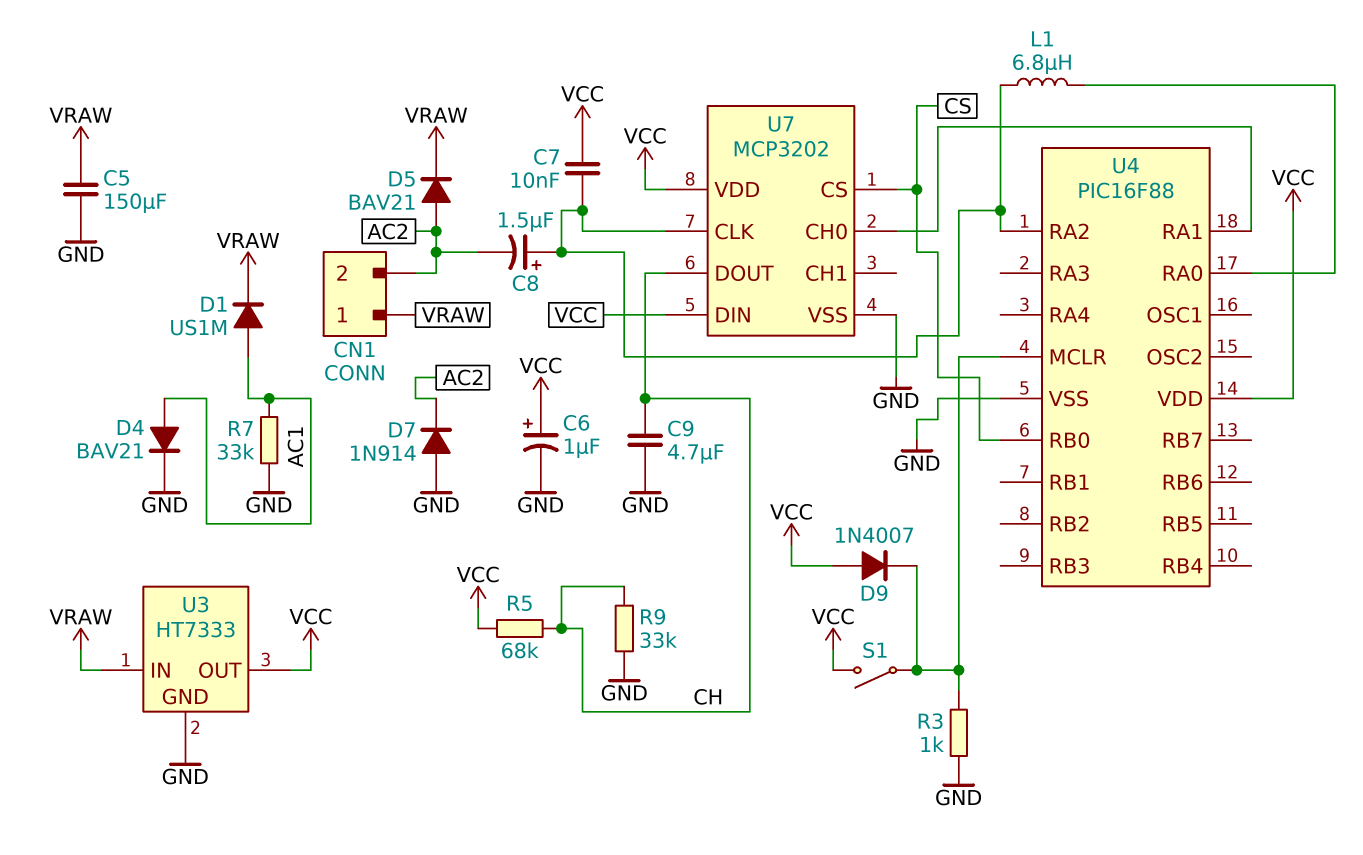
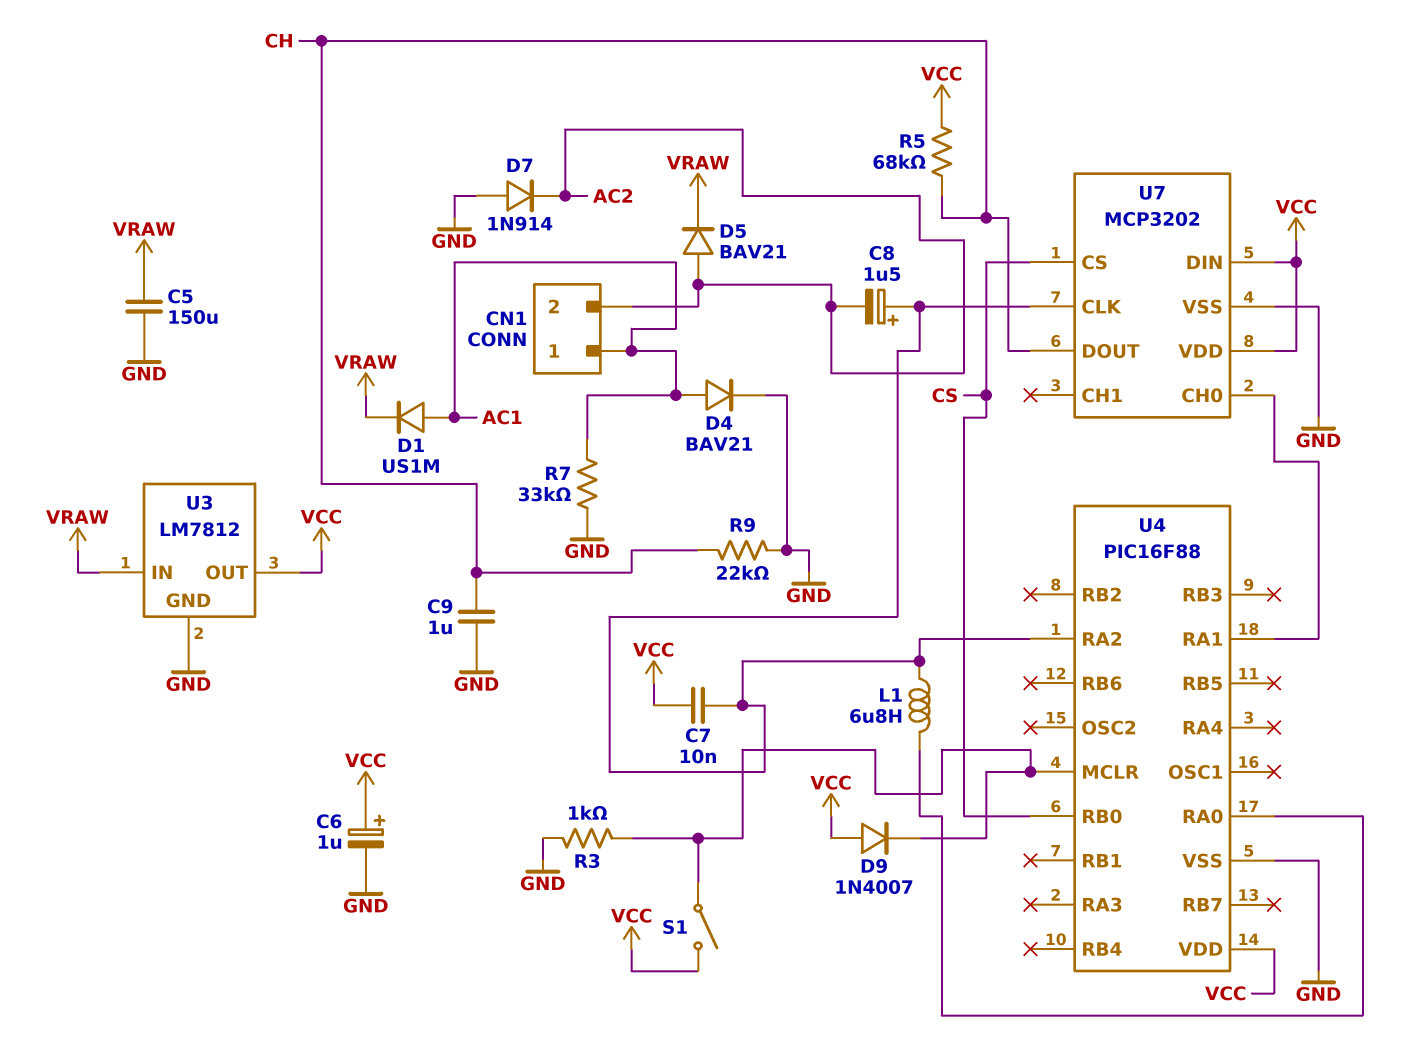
C9: 4.7uF (CH, GND) -> 1uF (CH, GND)
CN1 pin 1: VRAW -> AC1
R9: 33k (CH, GND) -> 22k (CH, GND)
U3: HT7333 -> LM7812

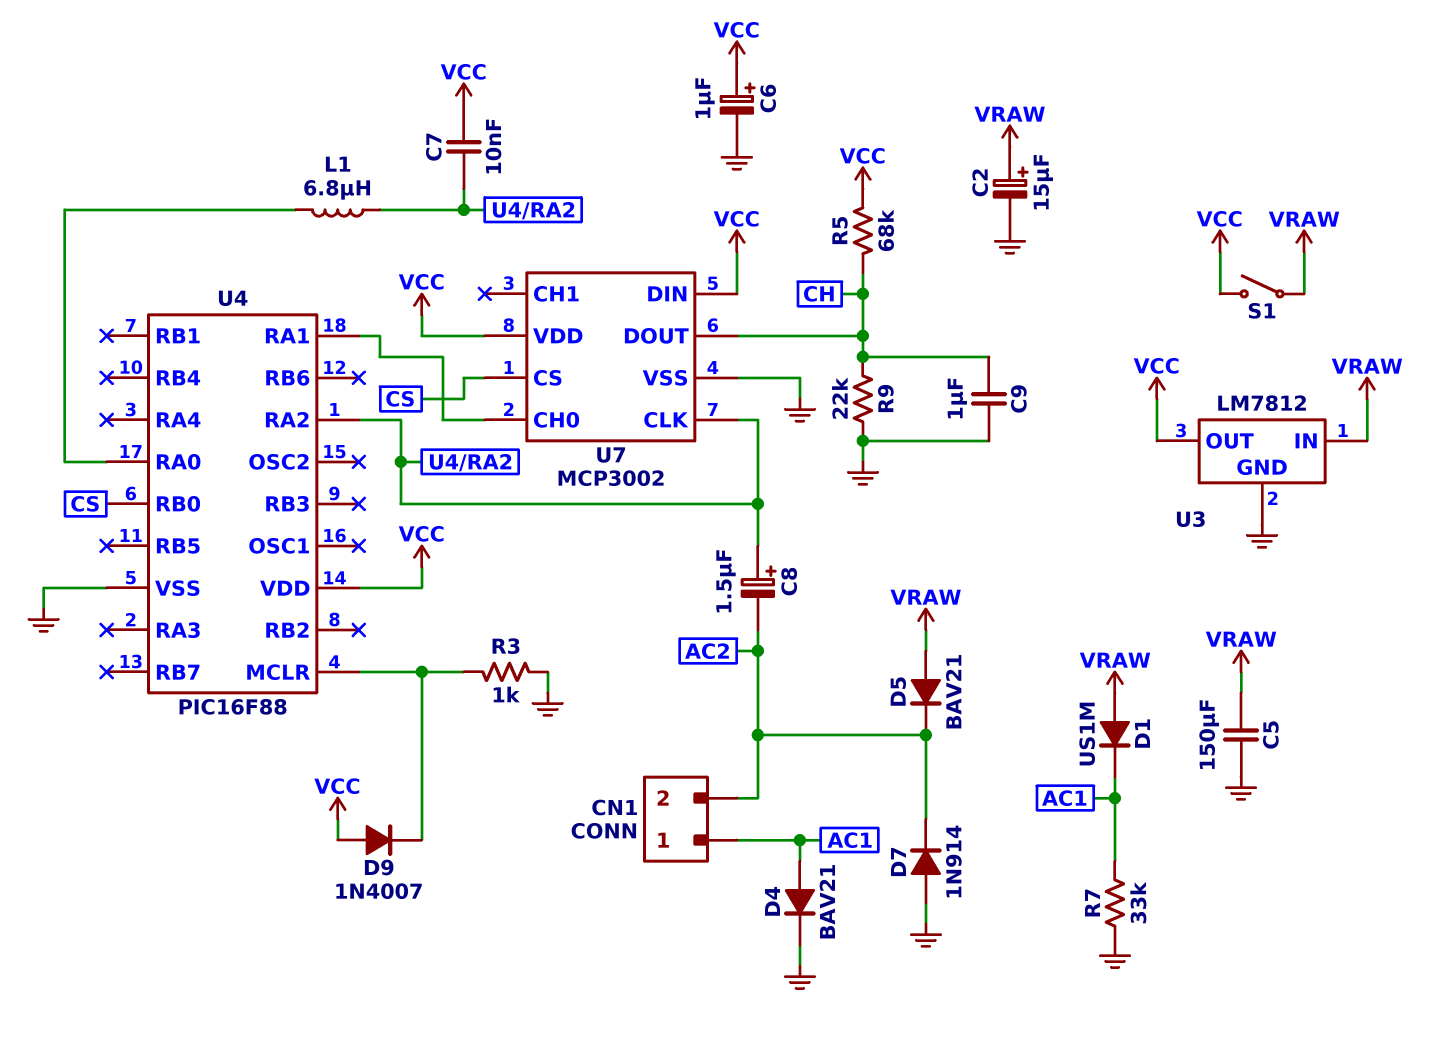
C2: none -> 15uF (plus VRAW, minus GND)
D1: diode US1M (A AC1, K VRAW) -> diode US1M (A VRAW, K AC1)
D5: diode BAV21 (A AC2, K VRAW) -> diode BAV21 (A VRAW, K AC2)
S1: switch (U4/MCLR, VCC) -> switch (VCC, VRAW)
U7: MCP3202 -> MCP3002

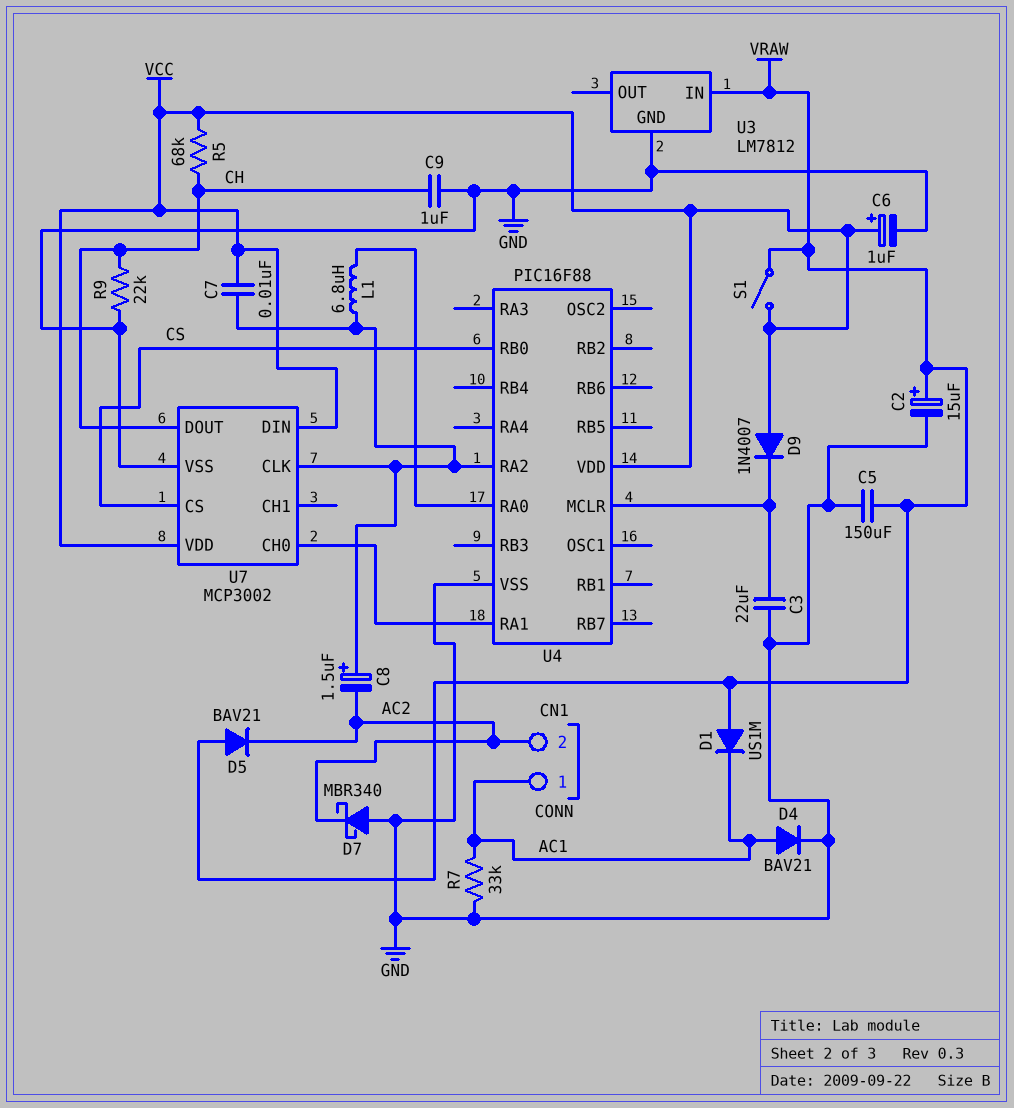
C3: none -> 22uF (GND, U4/MCLR)
D7: diode 1N914 (A GND, K AC2) -> schottky MBR340 (A GND, K AC2)
R3: 1k (GND, U4/MCLR) -> none
U3 pin OUT: VCC -> none

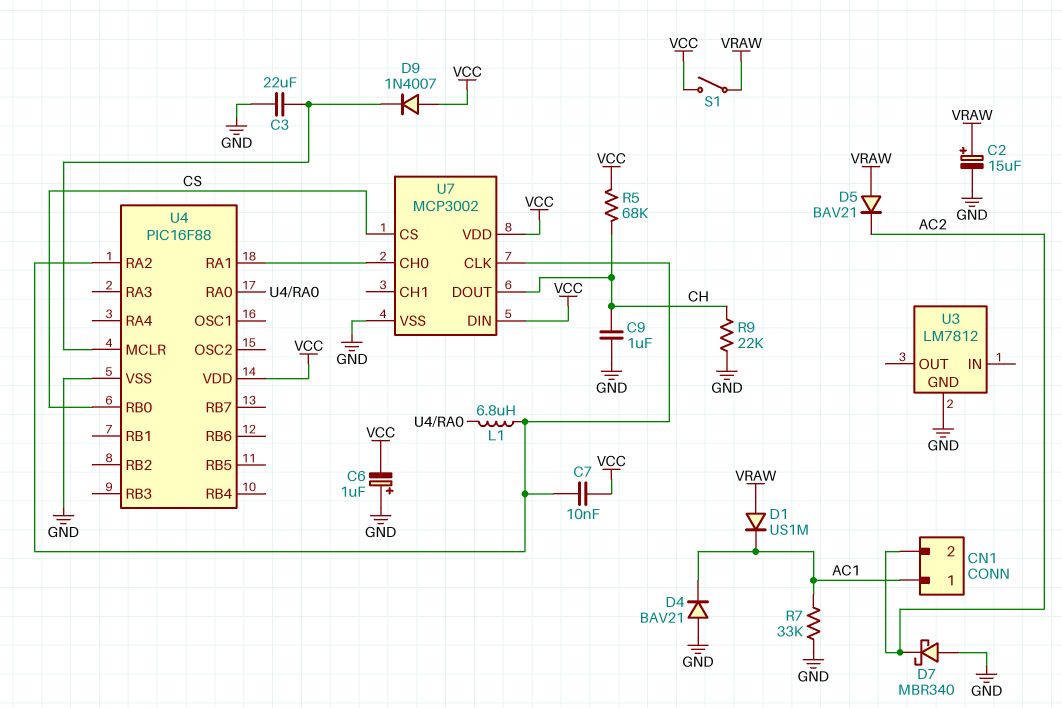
C5: 150uF (GND, VRAW) -> none
C6: 1uF (plus VCC, minus GND) -> 1uF (plus GND, minus VCC)
C8: 1.5uF (plus U4/RA2, minus AC2) -> none
D4: diode BAV21 (A AC1, K GND) -> diode BAV21 (A GND, K AC1)
U3 pin IN: VRAW -> none

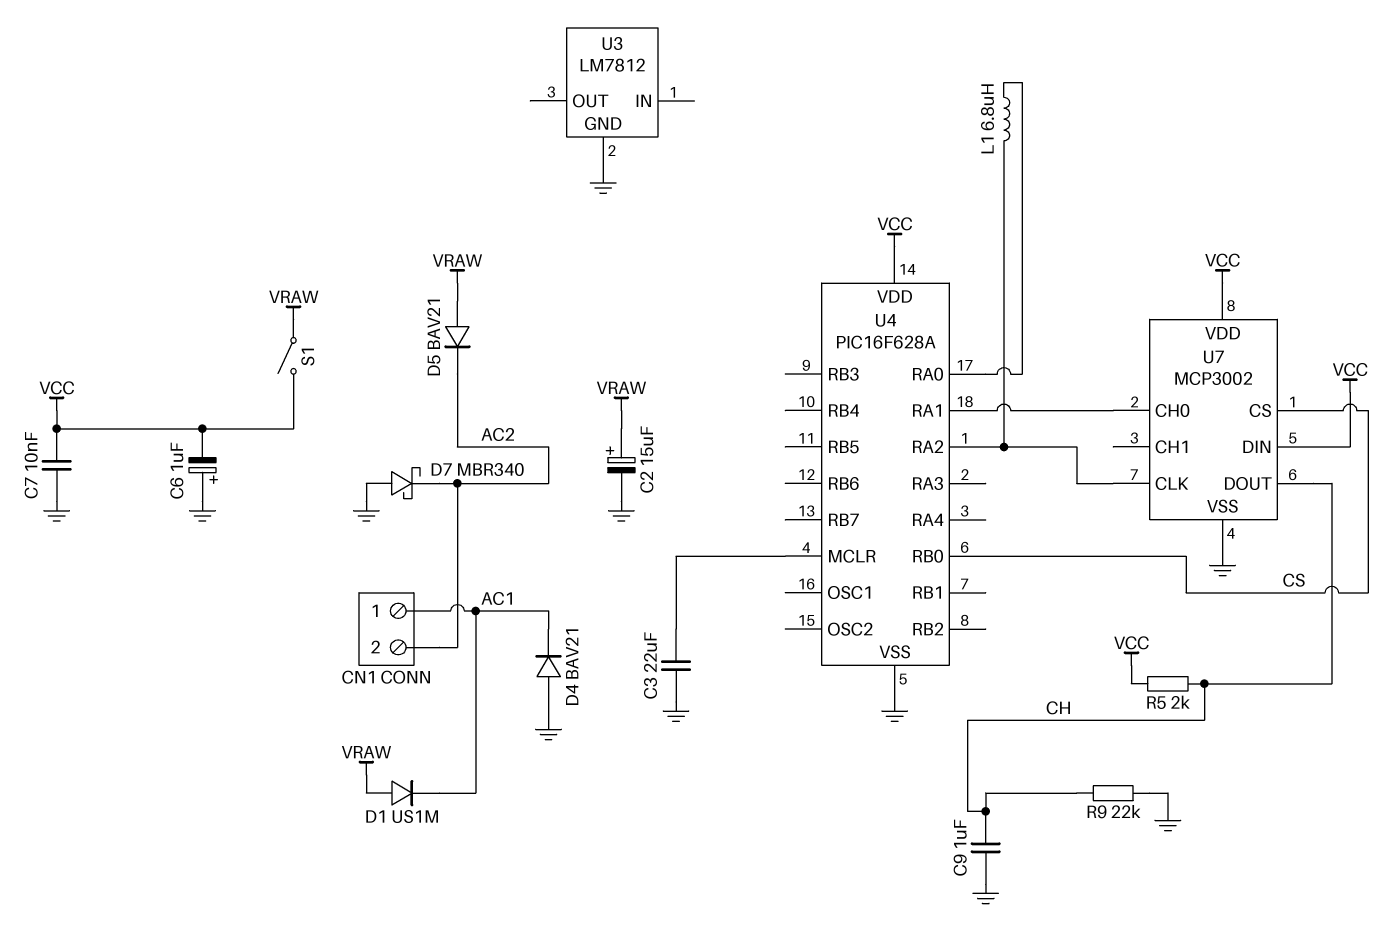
C7: 10nF (U4/RA2, VCC) -> 10nF (GND, VCC)
D9: diode 1N4007 (A VCC, K U4/MCLR) -> none
R5: 68k (CH, VCC) -> 2k (CH, VCC)
R7: 33k (AC1, GND) -> none
U4: PIC16F88 -> PIC16F628A

